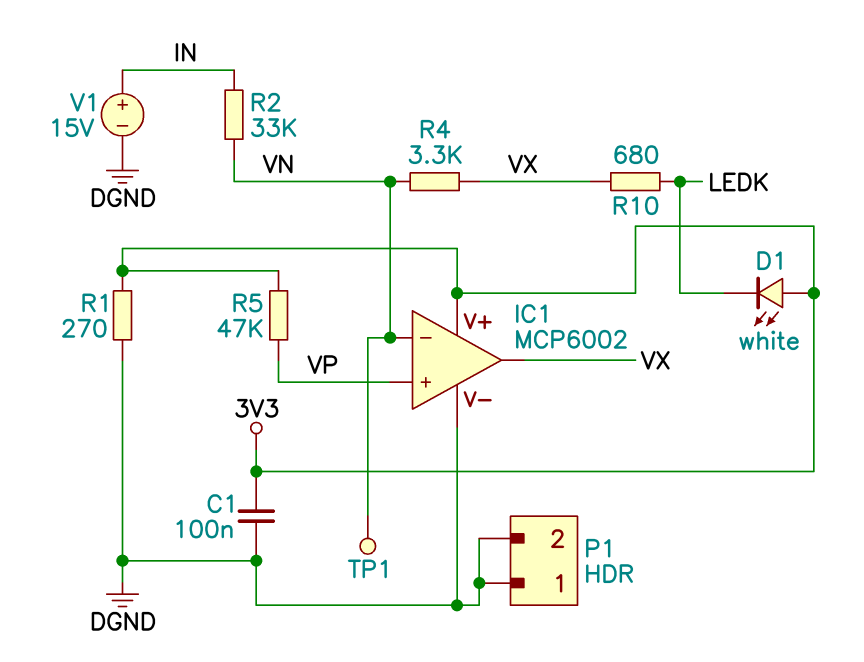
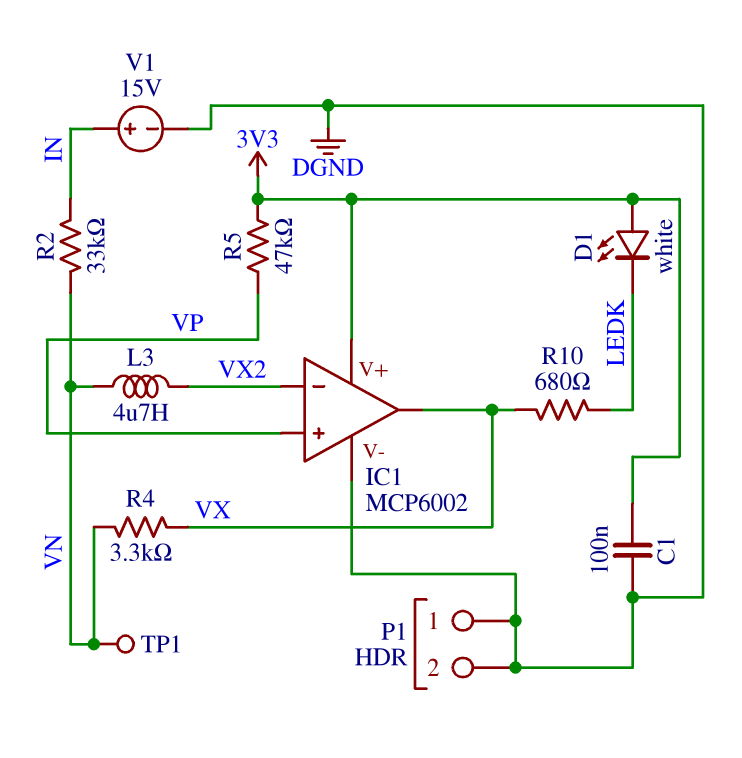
IC1 pin in-: VN -> VX2
L3: none -> 4.7uH (VN, VX2)
R1: 270 (3V3, DGND) -> none

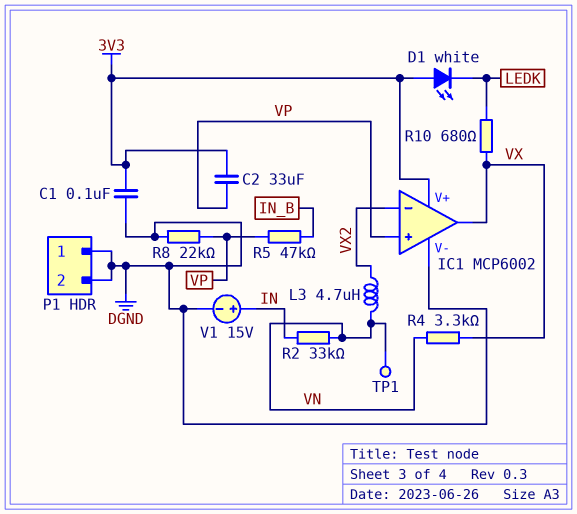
C2: none -> 33uF (3V3, VP)
R5: 47k (3V3, VP) -> 47k (IN_B, VP)
R8: none -> 22k (DGND, VP)

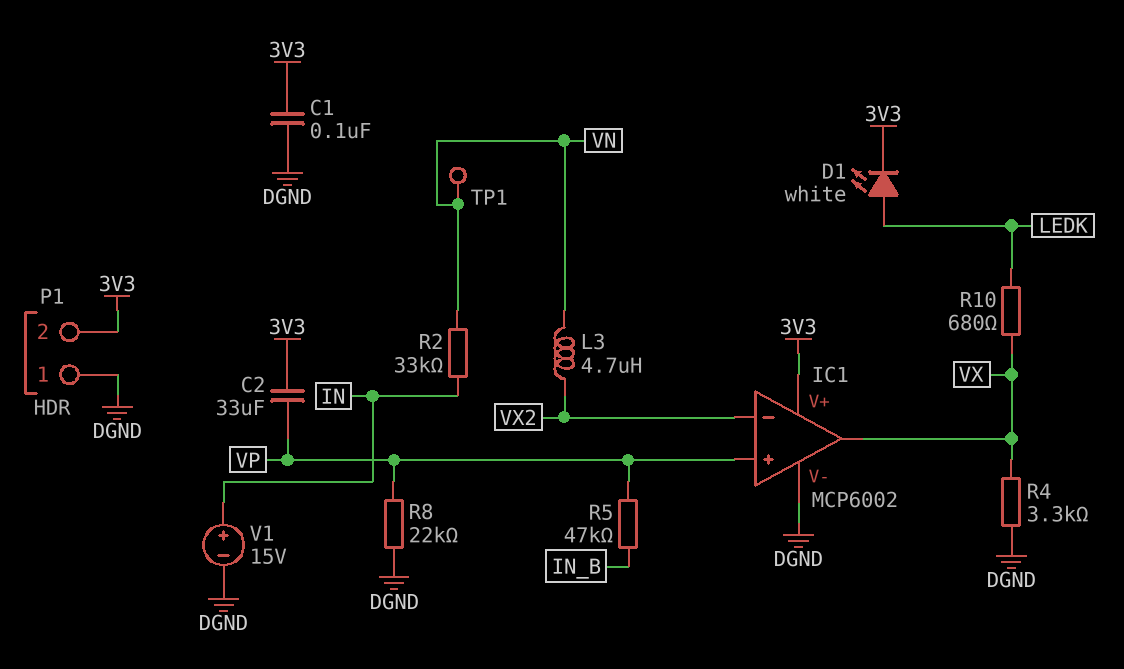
D1: LED white (A 3V3, K LEDK) -> LED white (A LEDK, K 3V3)
P1 pin 2: DGND -> 3V3
R4: 3.3k (VN, VX) -> 3.3k (DGND, VX)

